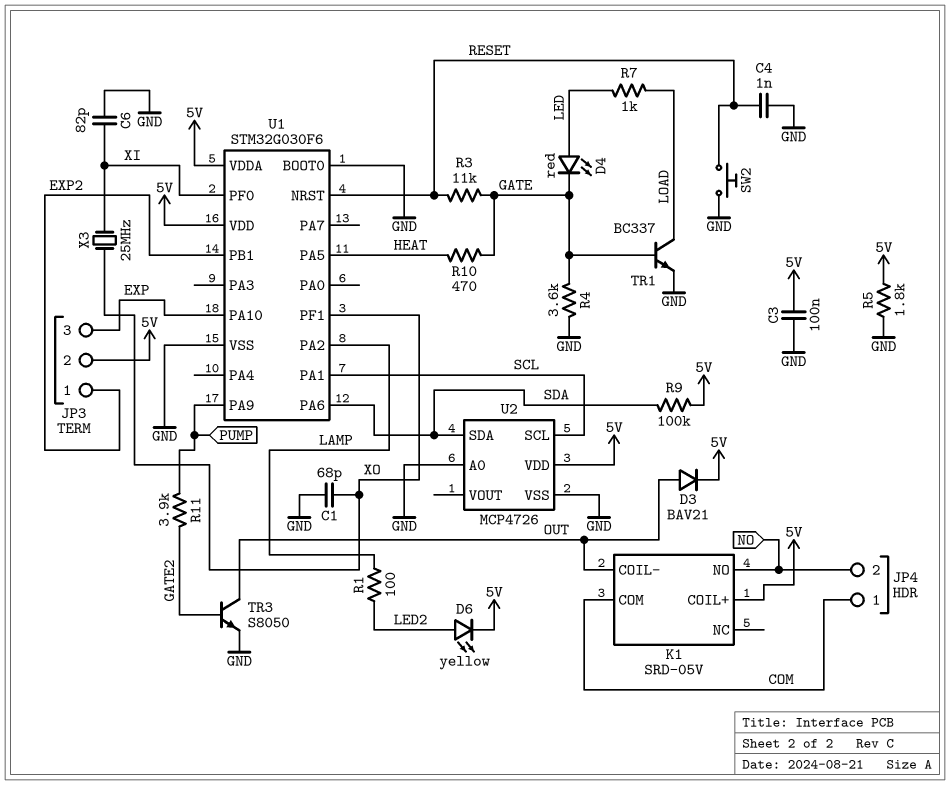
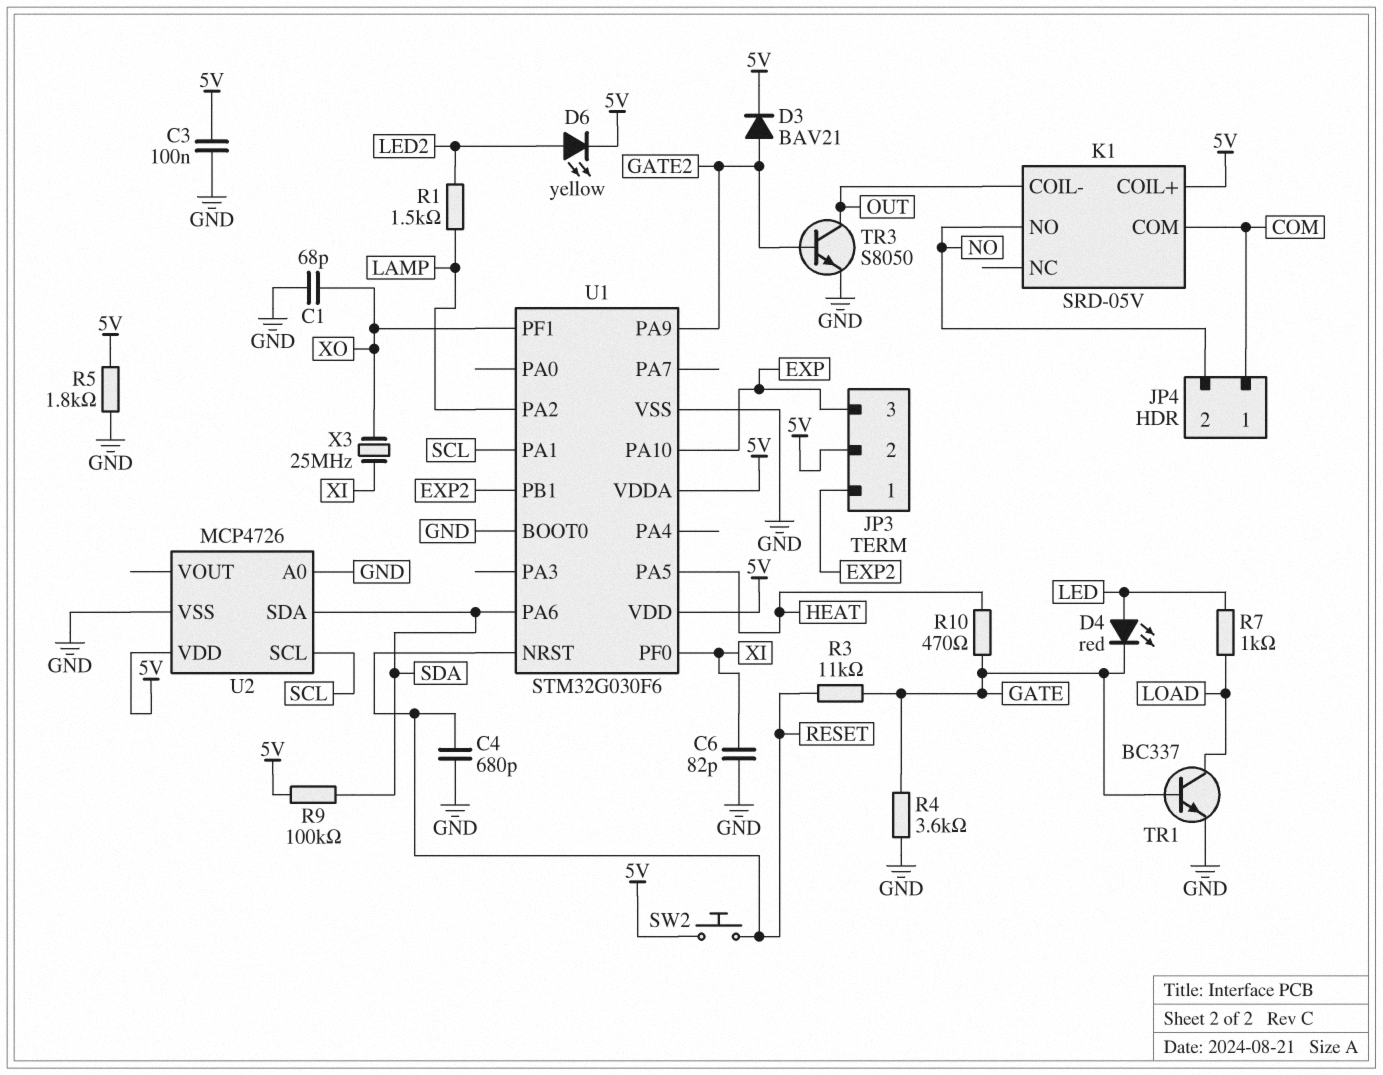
C4: 1nF (GND, RESET) -> 680pF (GND, RESET)
D3: diode BAV21 (A OUT, K 5V) -> diode BAV21 (A GATE2, K 5V)
R1: 100 (LAMP, LED2) -> 1.5k (LAMP, LED2)
R11: 3.9k (GATE2, PUMP) -> none
SW2: button (GND, RESET) -> button (5V, RESET)
U1 pin PA9: PUMP -> GATE2

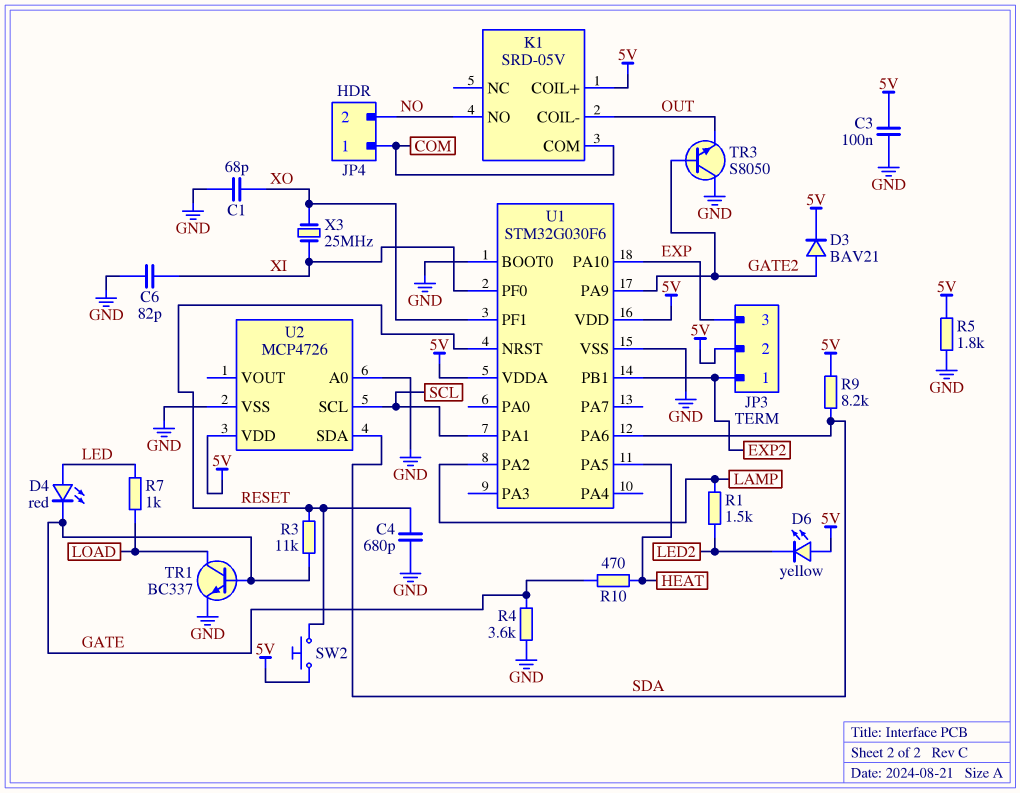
D6: LED yellow (A LED2, K 5V) -> LED yellow (A 5V, K LED2)
R9: 100k (5V, SDA) -> 8.2k (5V, SDA)
TR3: NPN S8050 (B GATE2, C OUT, E GND) -> NPN S8050 (B GATE2, C GND, E OUT)

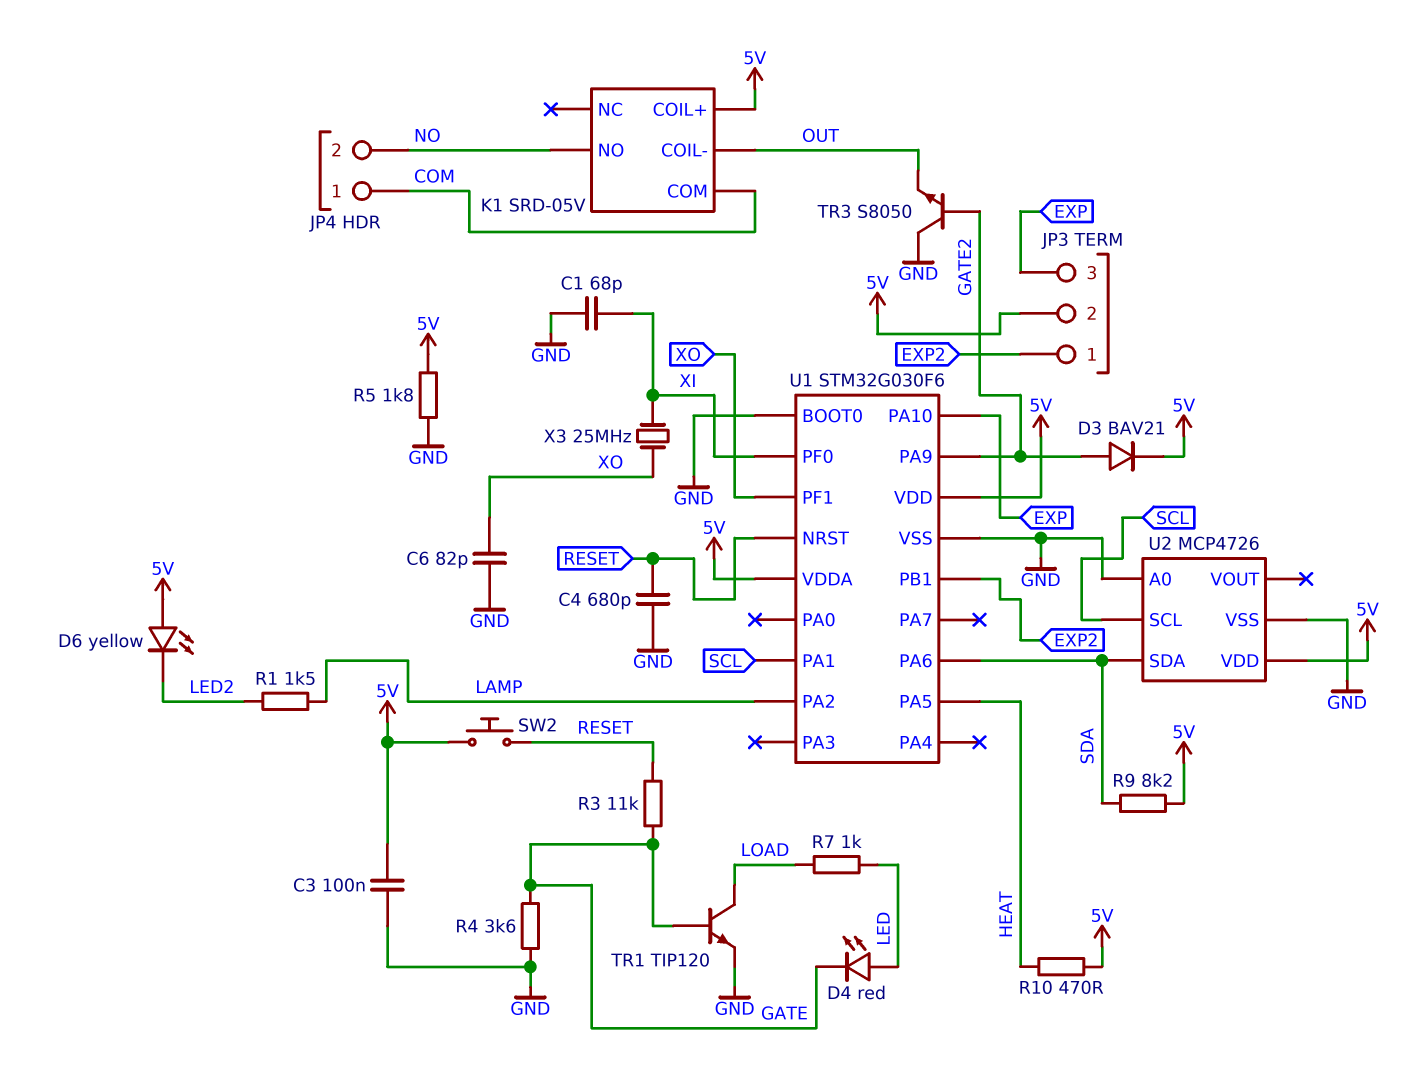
C1: 68pF (GND, XO) -> 68pF (GND, XI)
C6: 82pF (GND, XI) -> 82pF (GND, XO)
R10: 470 (GATE, HEAT) -> 470 (5V, HEAT)
TR1: NPN BC337 (B GATE, C LOAD, E GND) -> NPN TIP120 (B GATE, C LOAD, E GND)

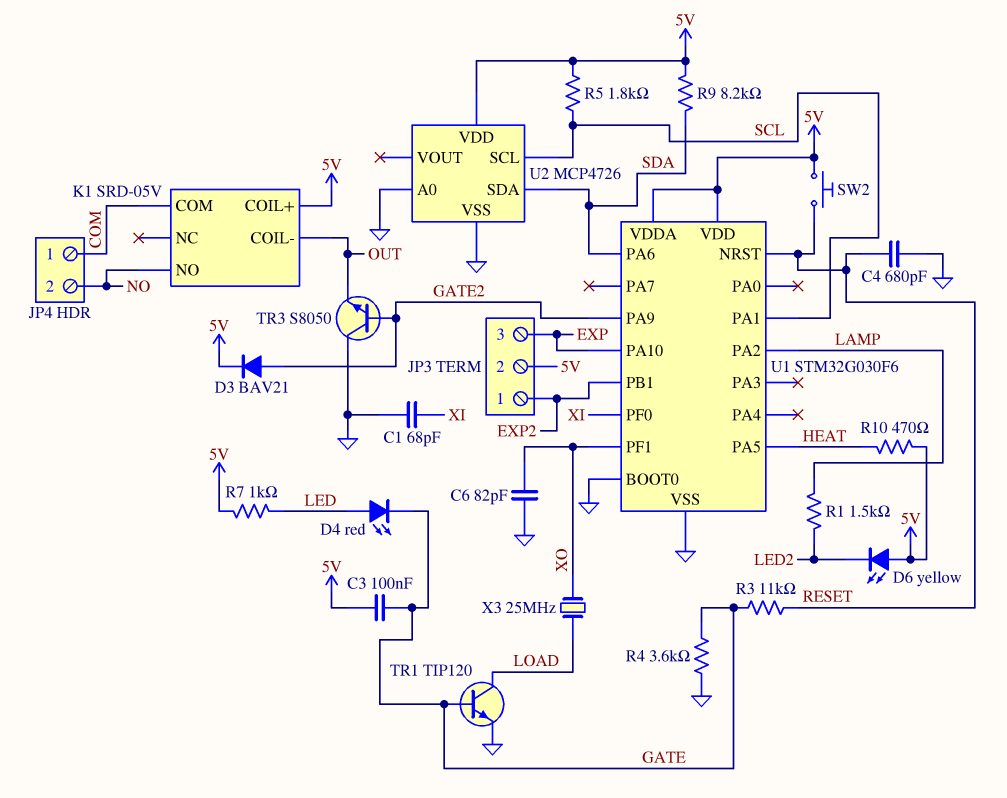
C3: 100nF (5V, GND) -> 100nF (5V, GATE)
R5: 1.8k (5V, GND) -> 1.8k (5V, SCL)
R7: 1k (LED, LOAD) -> 1k (5V, LED)
X3: 25MHz (XI, XO) -> 25MHz (LOAD, XO)

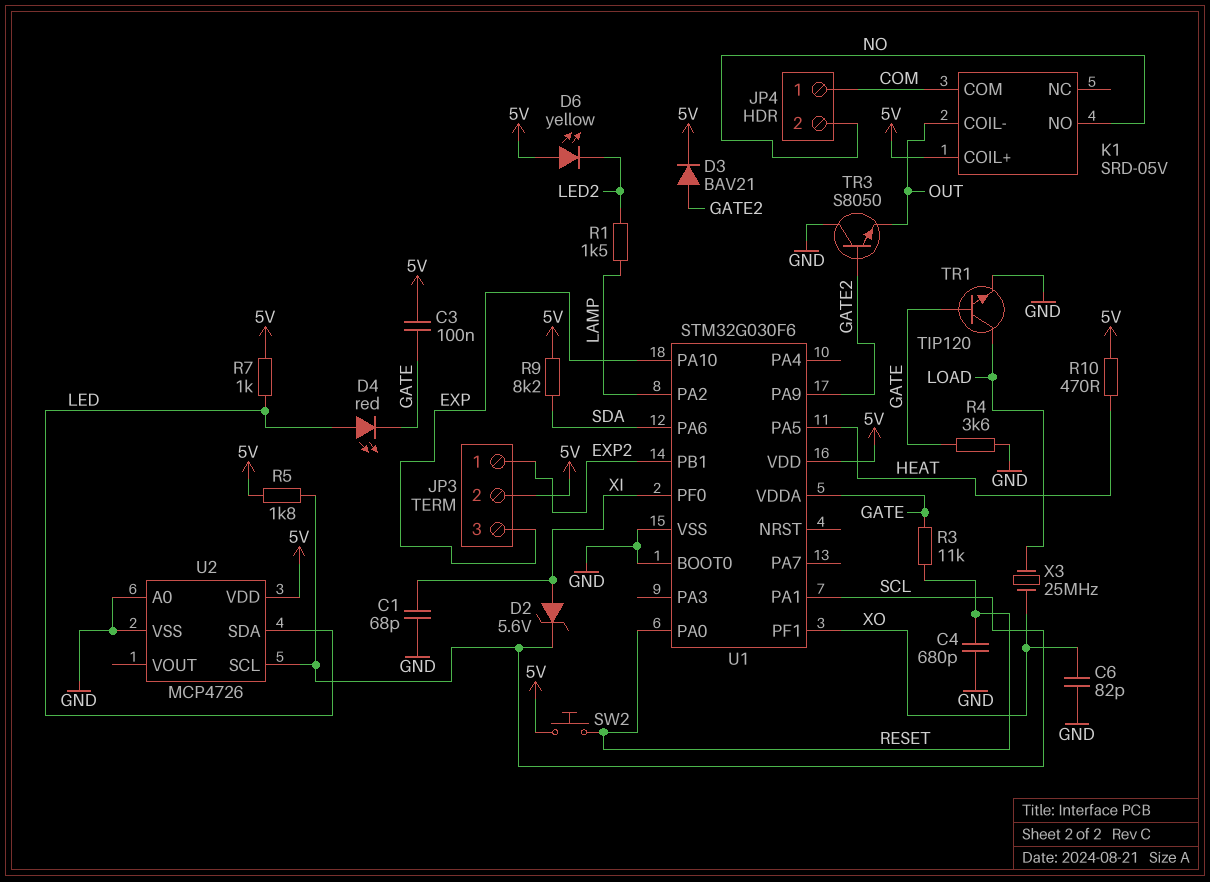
D2: none -> zener 5.6V (A XI, K SCL)
U1 pin NRST: RESET -> none
U1 pin PA0: none -> RESET
U1 pin VDDA: 5V -> GATE
U2 pin SDA: SDA -> LED

